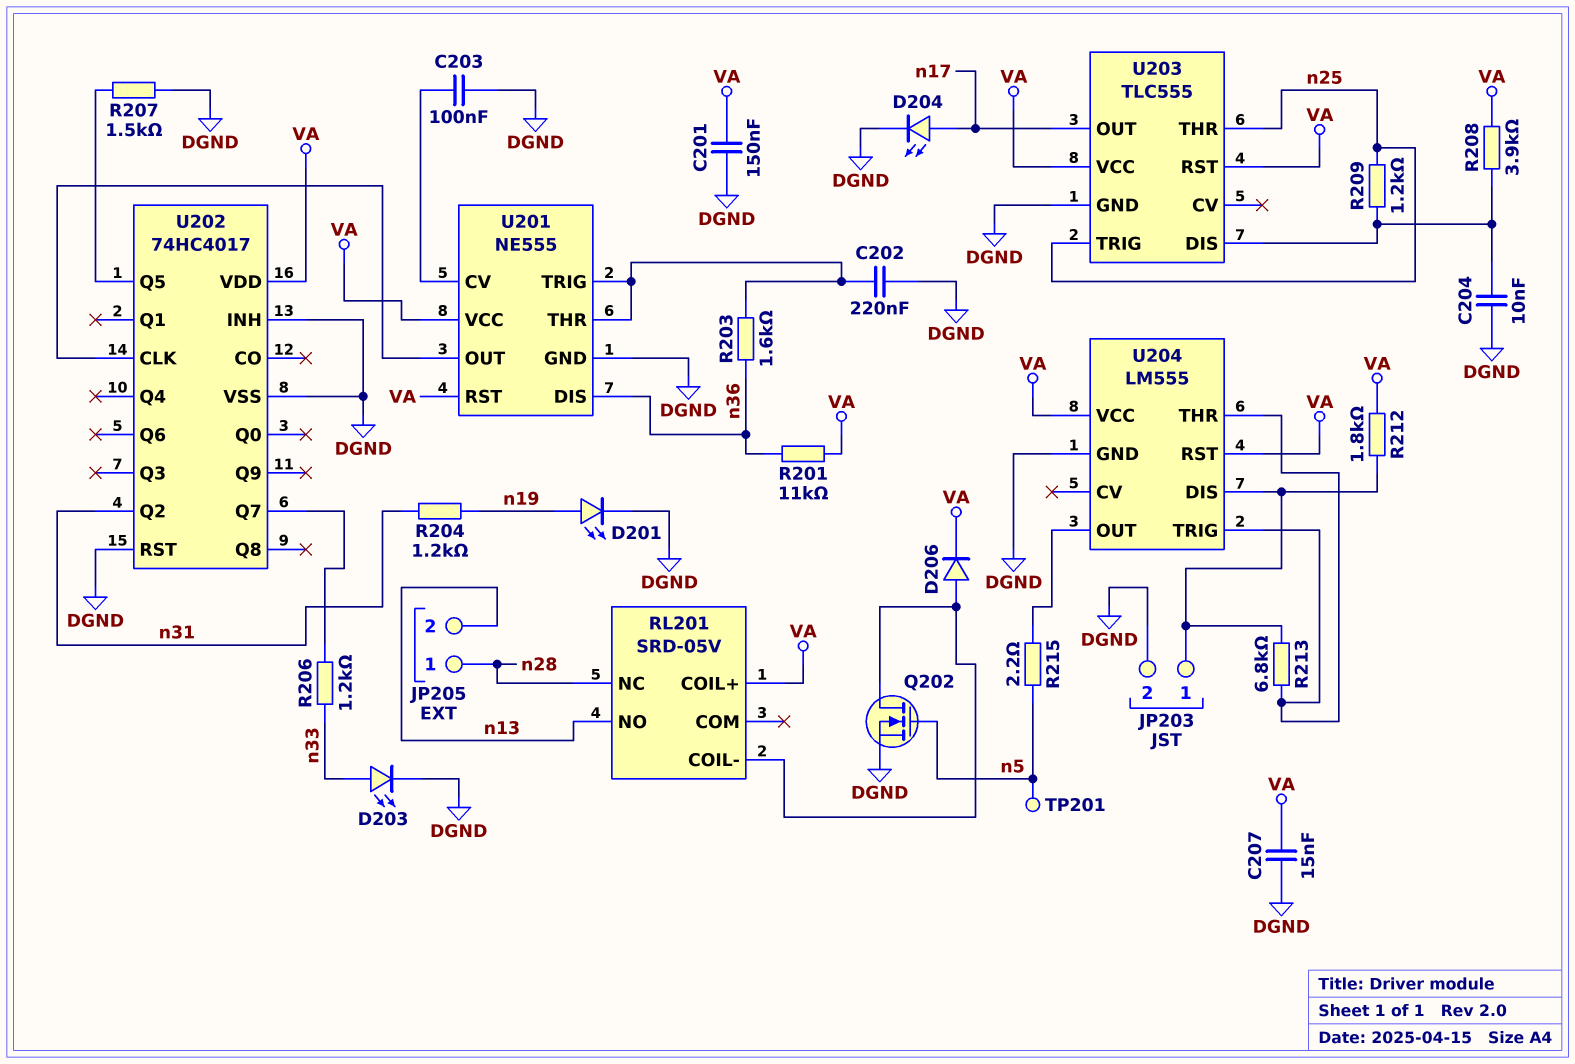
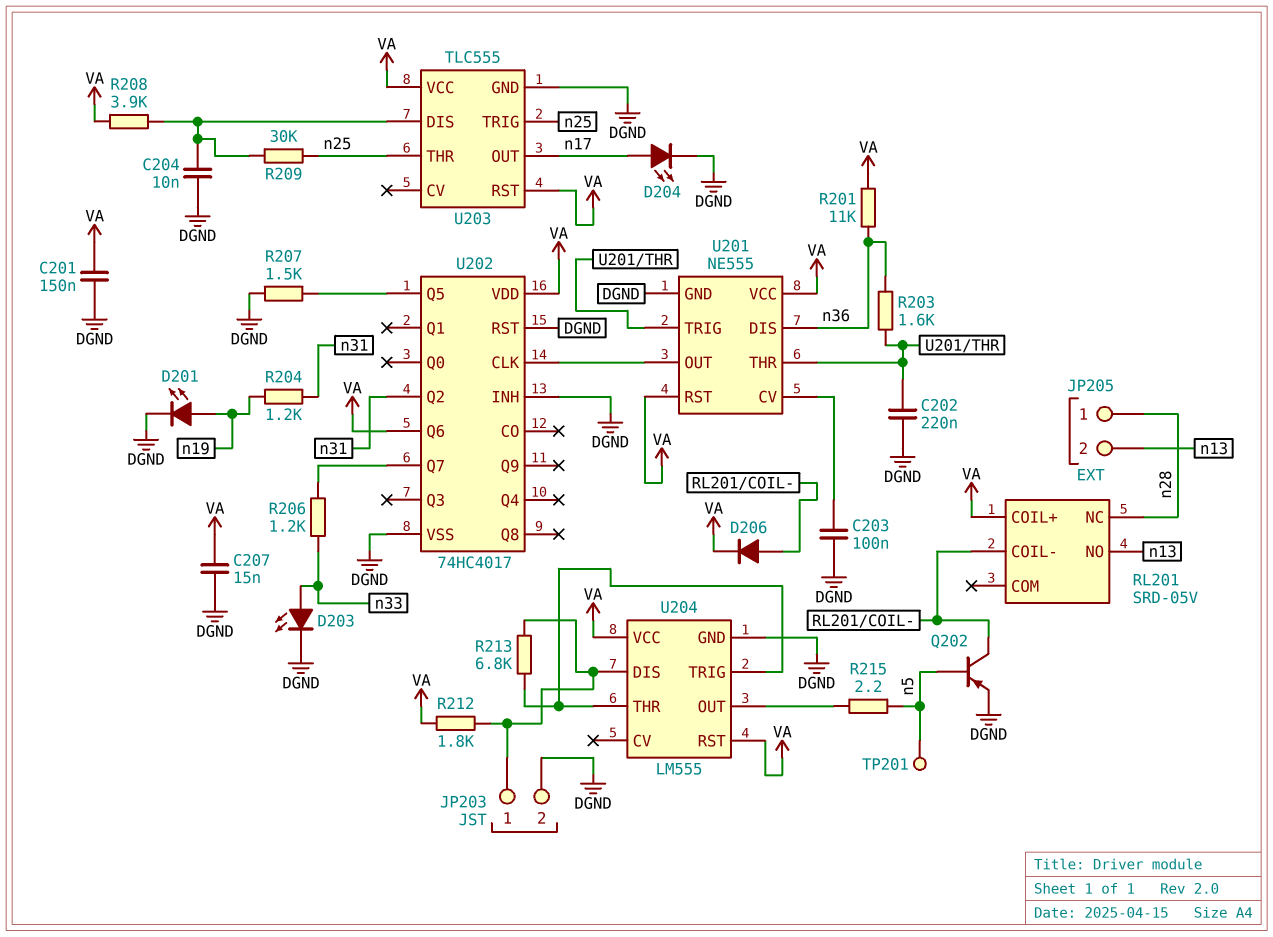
Q202: NMOS (G n5, D RL201/COIL-, S DGND) -> PNP (B n5, C RL201/COIL-, E DGND)
R209: 1.2k (U203/DIS, n25) -> 30k (U203/DIS, n25)
U202 pin Q6: none -> VA

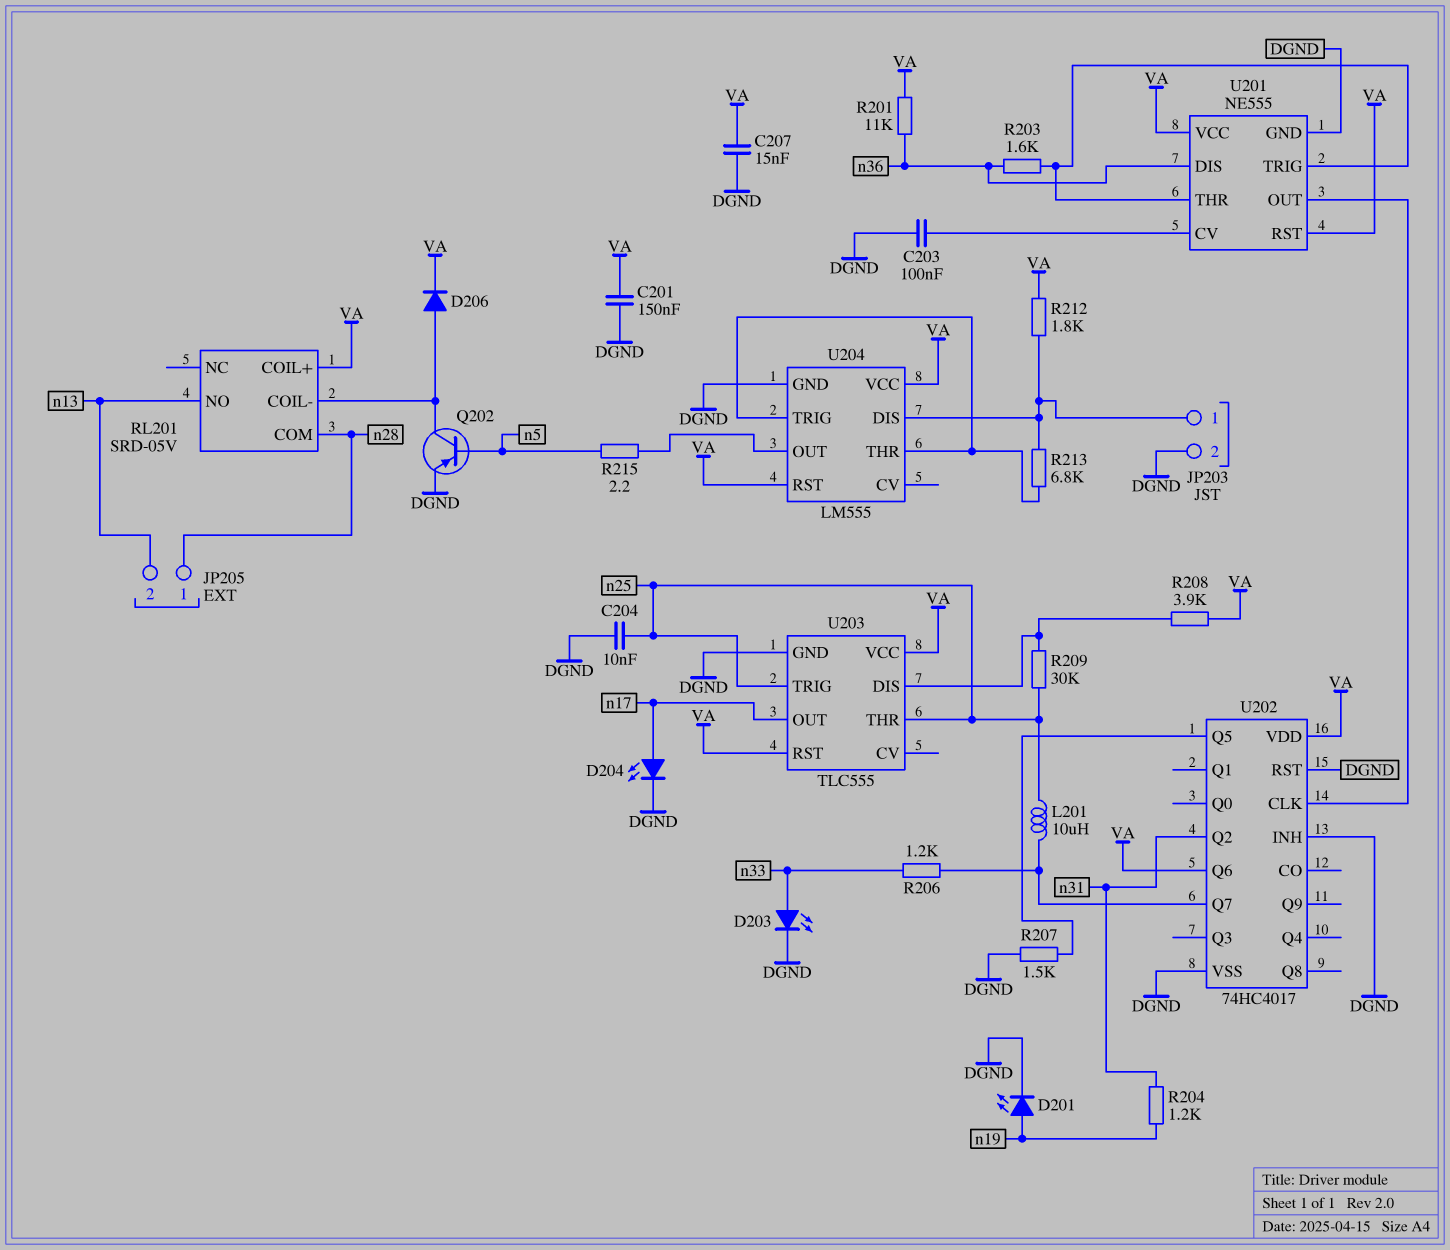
C202: 220nF (DGND, U201/THR) -> none
C204: 10nF (DGND, U203/DIS) -> 10nF (DGND, n25)
L201: none -> 10uH (U202/Q7, n25)
RL201 pin COM: none -> n28
RL201 pin NC: n28 -> none
TP201: test point (n5) -> none

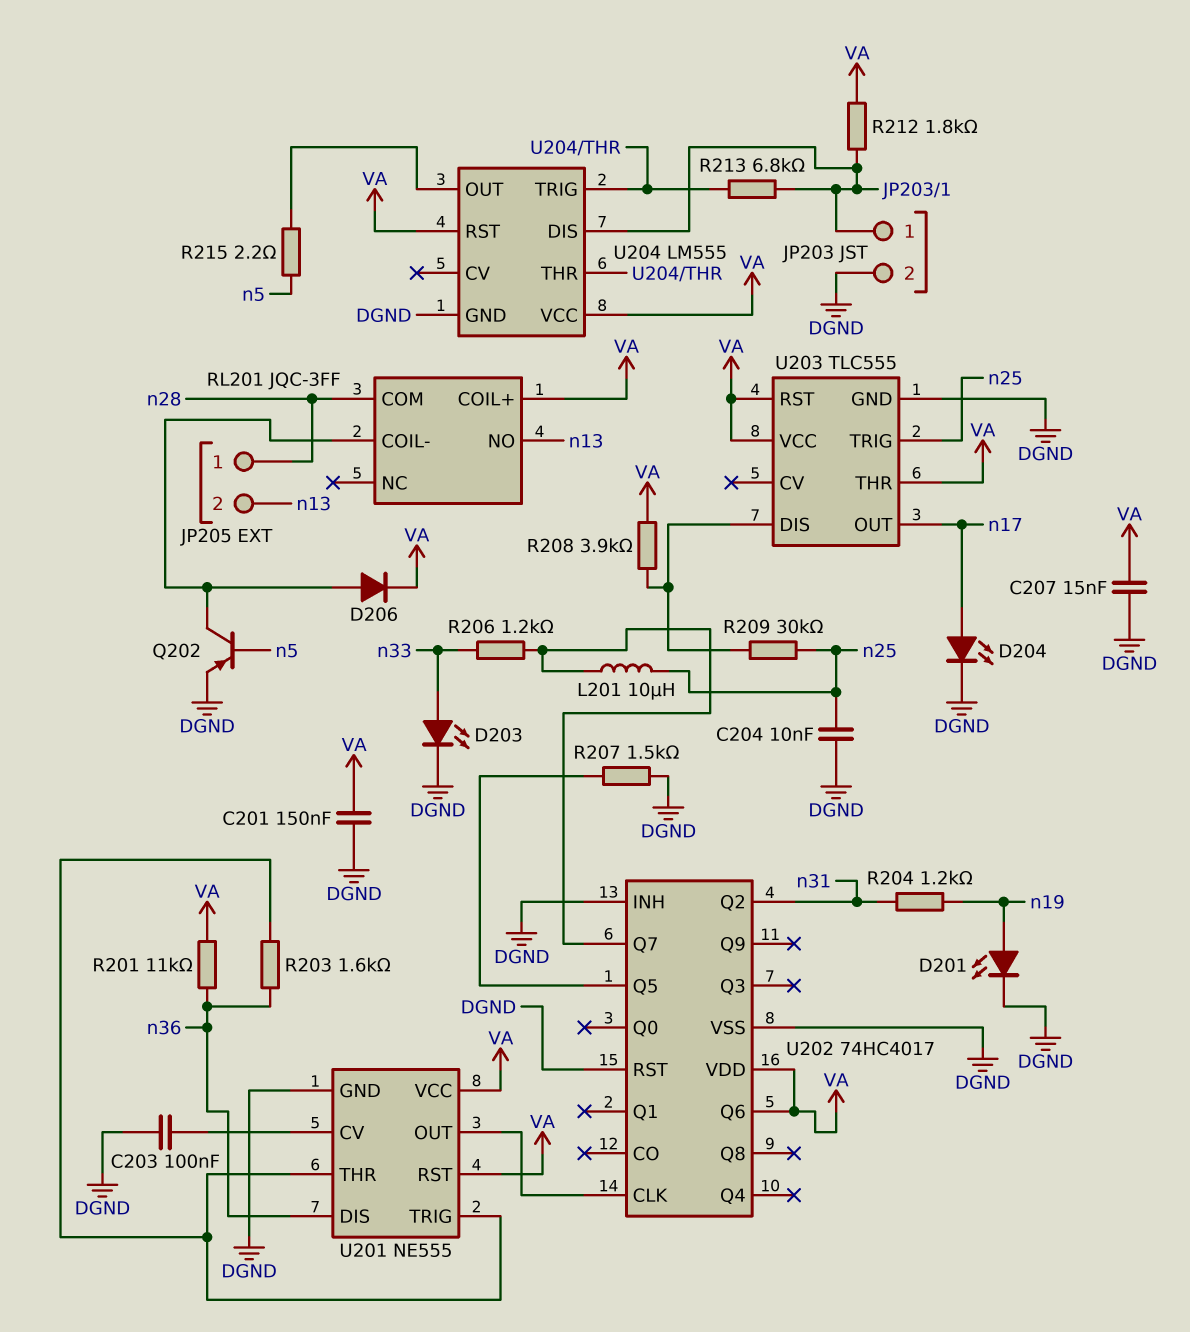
RL201: SRD-05V -> JQC-3FF
U203 pin THR: n25 -> VA

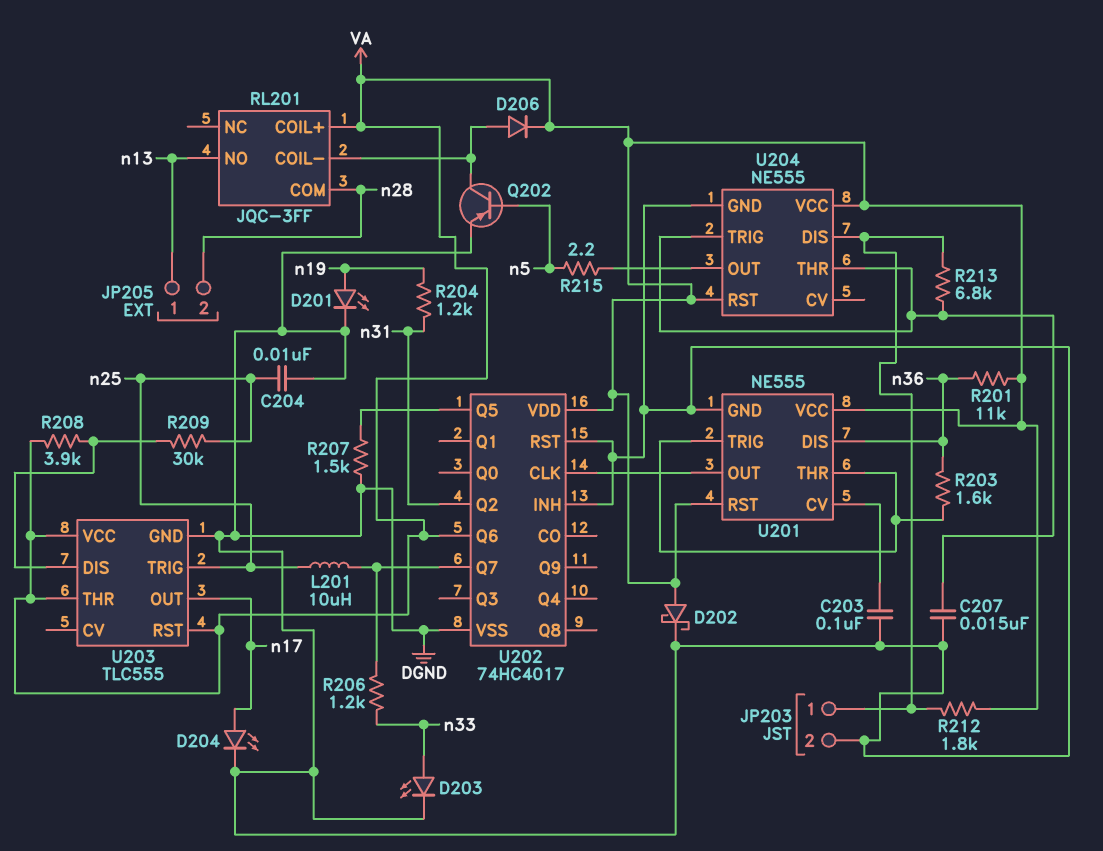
C201: 150nF (DGND, VA) -> none
C207: 15nF (DGND, VA) -> 15nF (DGND, U204/THR)
D202: none -> schottky (A VA, K DGND)
JP205 pin 1: n28 -> n13
JP205 pin 2: n13 -> n28
U204: LM555 -> NE555

